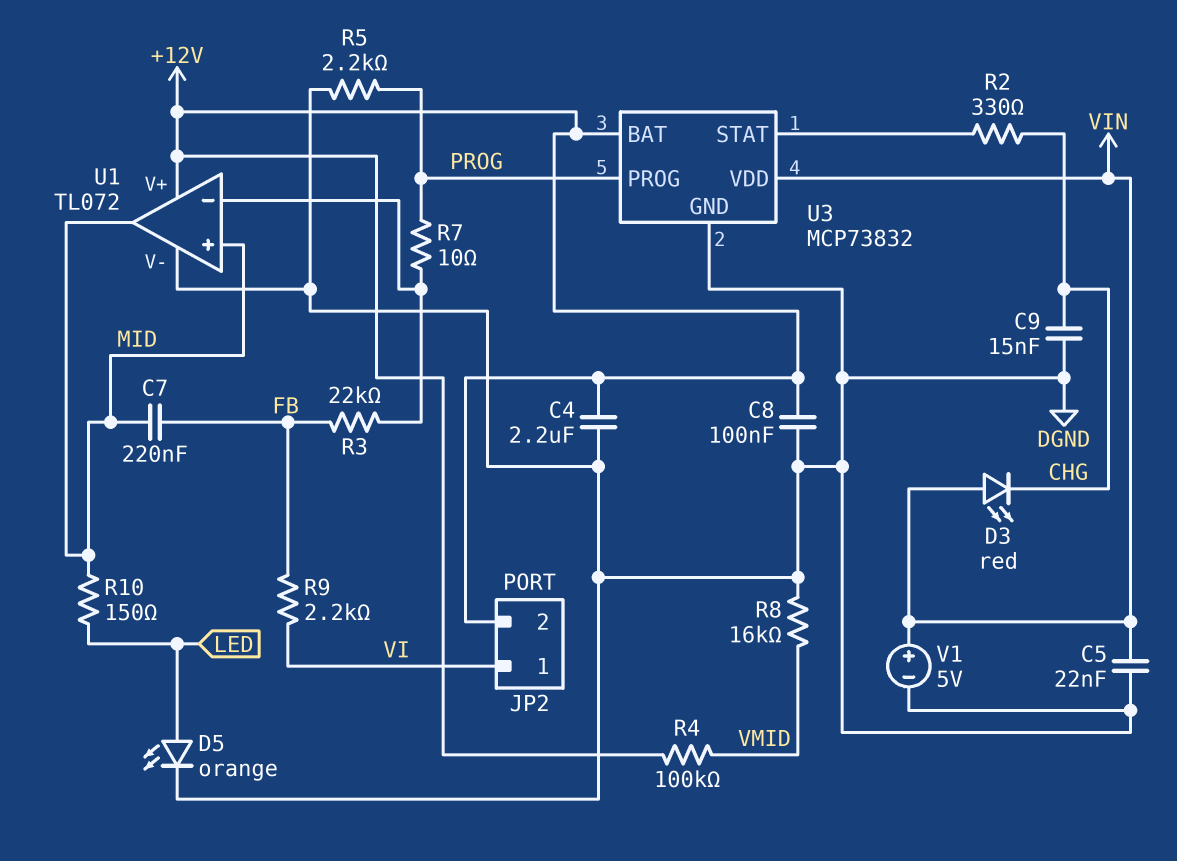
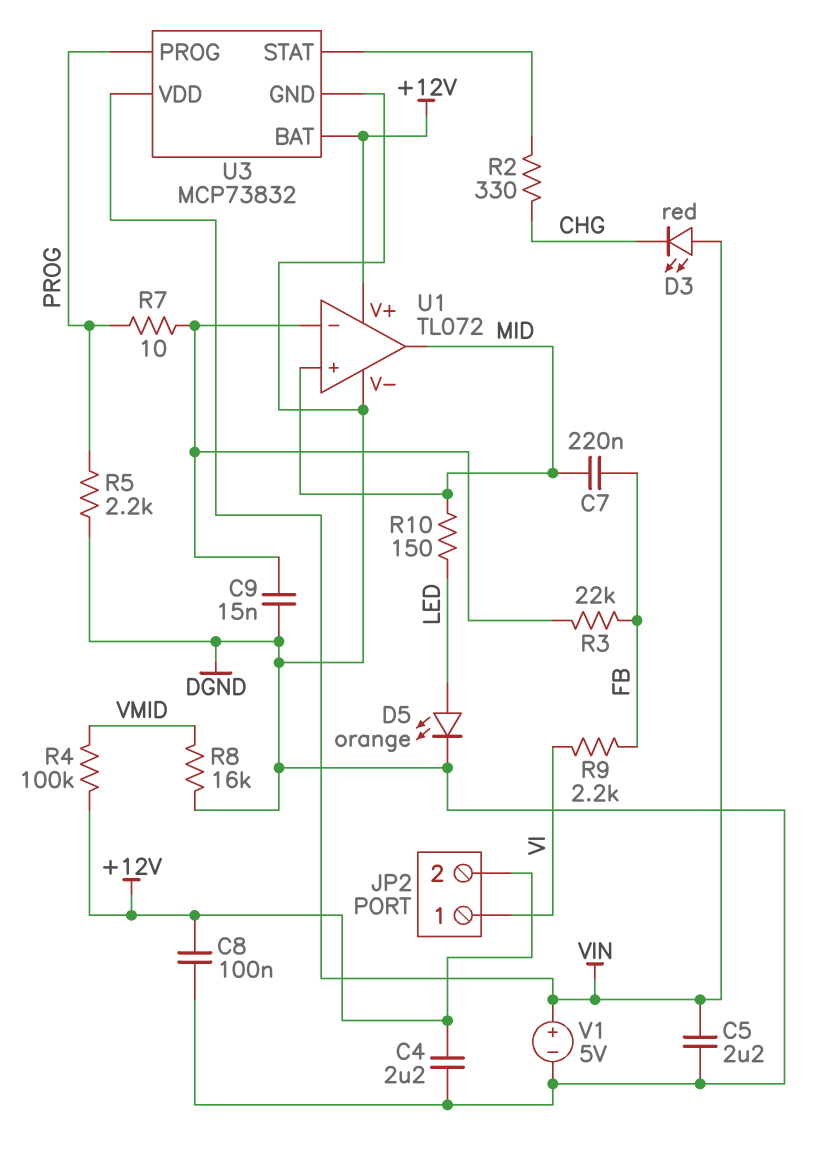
C5: 22nF (DGND, VIN) -> 2.2uF (DGND, VIN)
C9: 15nF (CHG, DGND) -> 15nF (DGND, U1/in-)

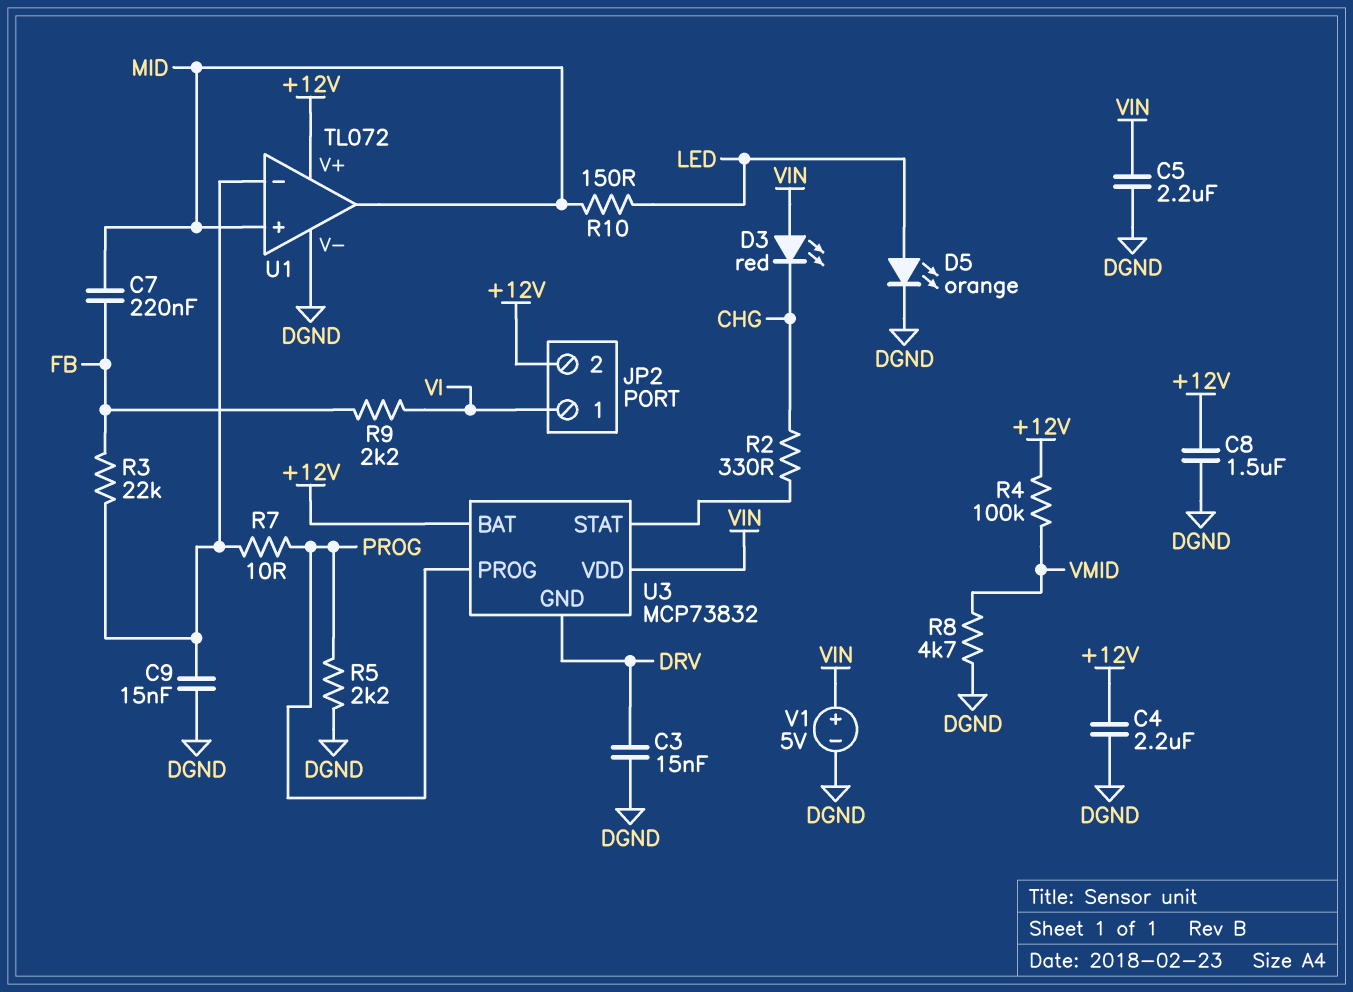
C3: none -> 15nF (DGND, DRV)
C8: 100nF (+12V, DGND) -> 1.5uF (+12V, DGND)
R8: 16k (DGND, VMID) -> 4.7k (DGND, VMID)
U3 pin GND: DGND -> DRV

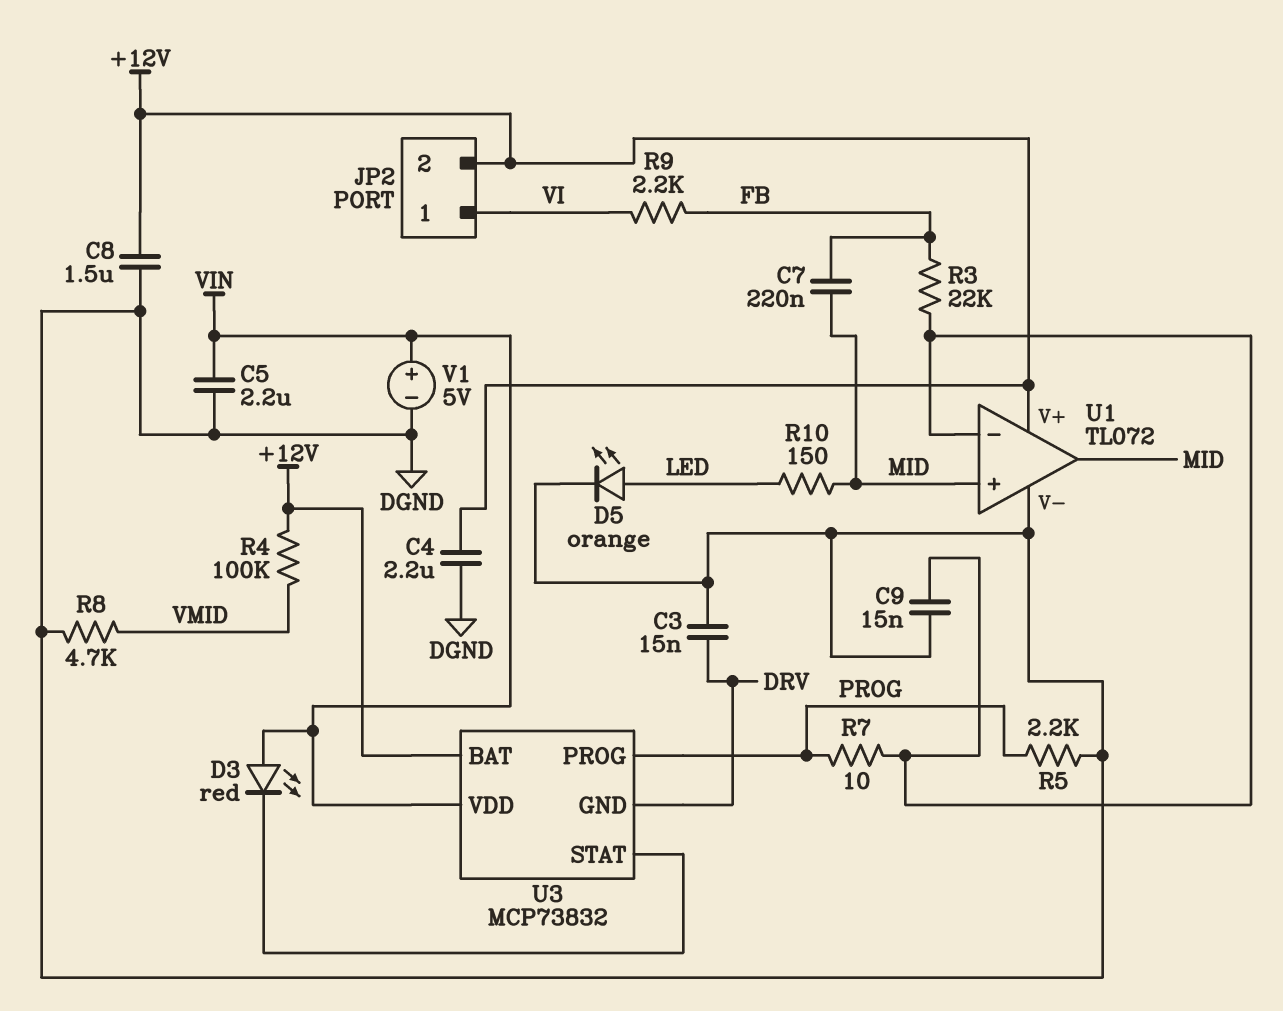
D3: LED red (A VIN, K CHG) -> LED red (A VIN, K U3/STAT)
R2: 330 (CHG, U3/STAT) -> none

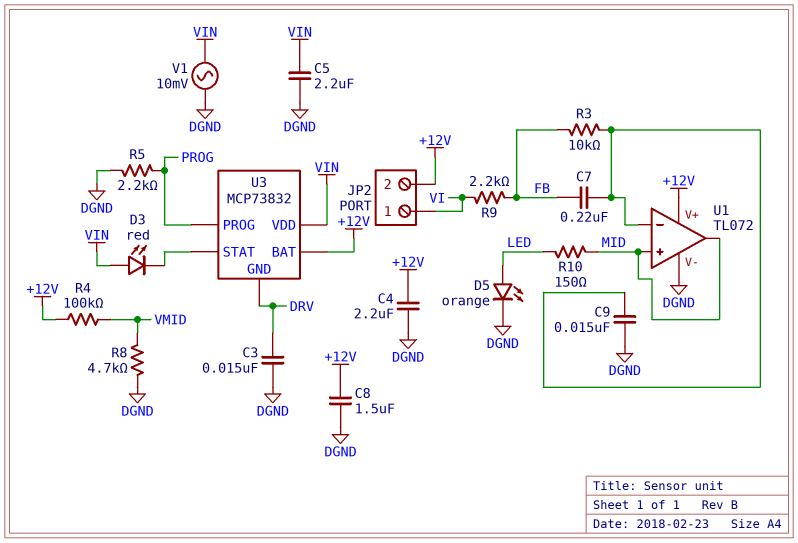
C7: 220nF (FB, MID) -> 220nF (FB, U1/in-)
R3: 22k (FB, U1/in-) -> 10k (FB, U1/in-)
R7: 10 (PROG, U1/in-) -> none
V1: 5V (plus VIN, minus DGND) -> AC 10mV (DGND, VIN)

